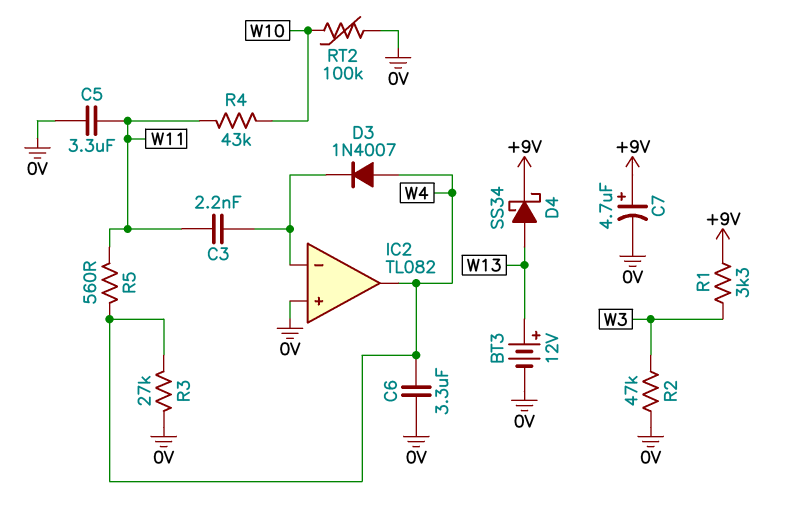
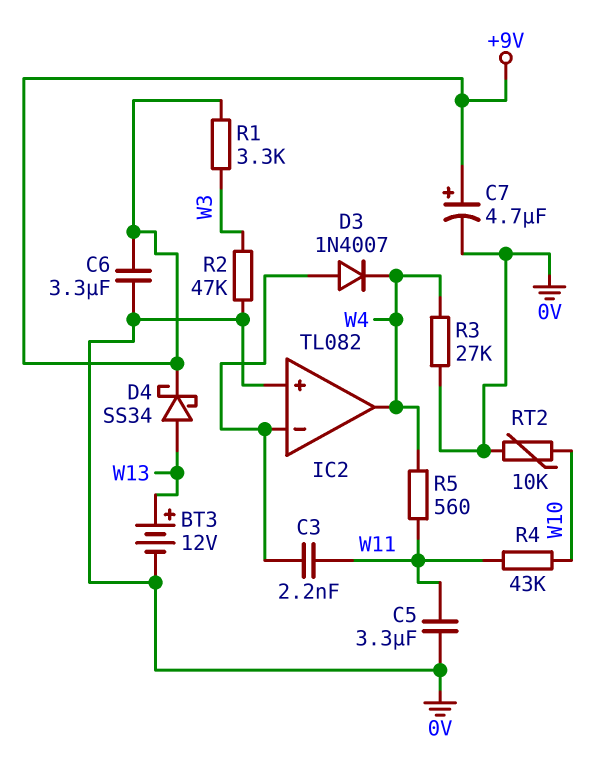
C6: 3.3uF (0V, W4) -> 3.3uF (+9V, 0V)
D3: diode 1N4007 (A W4, K IC2/in-) -> diode 1N4007 (A IC2/in-, K W4)
RT2: 100k (0V, W10) -> 10k (0V, W10)

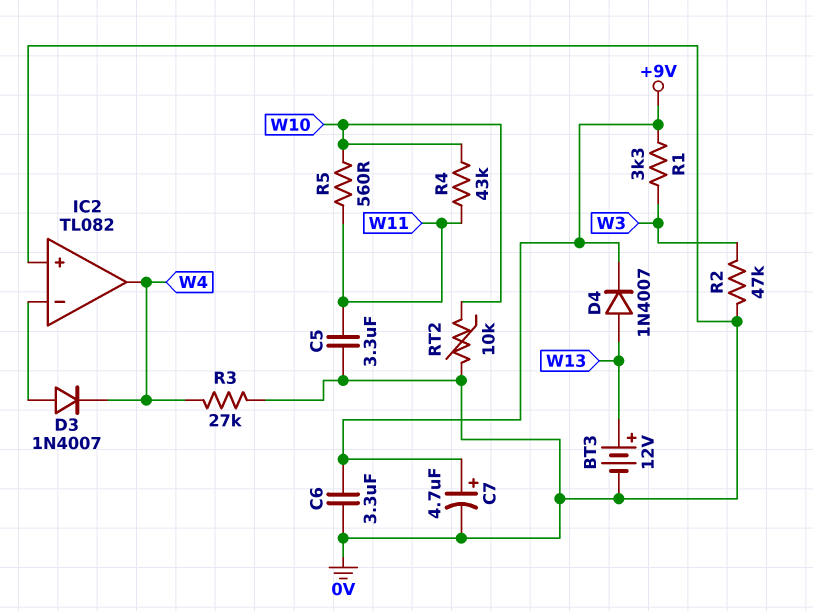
C3: 2.2nF (IC2/in-, W11) -> none
D4: schottky SS34 (A W13, K +9V) -> diode 1N4007 (A W13, K +9V)
R5: 560 (W4, W11) -> 560 (W10, W11)

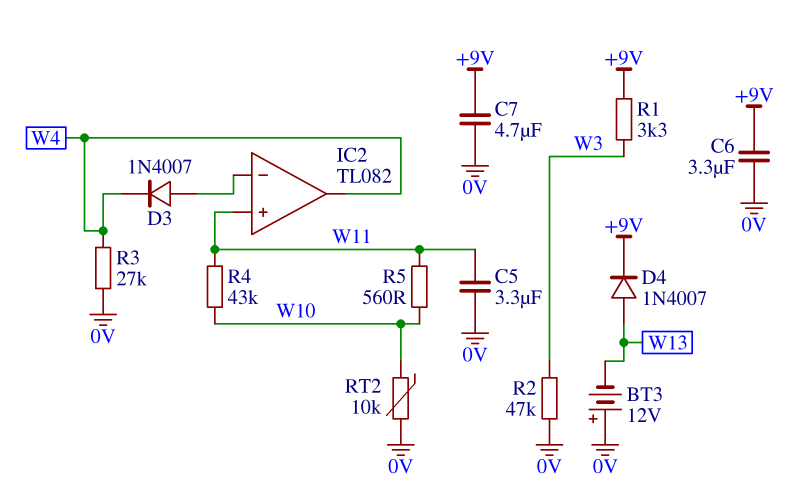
BT3: 12V (plus W13, minus 0V) -> 12V (plus 0V, minus W13)
C7: 4.7uF (plus +9V, minus 0V) -> 4.7uF (+9V, 0V)
IC2 pin in+: 0V -> W11

